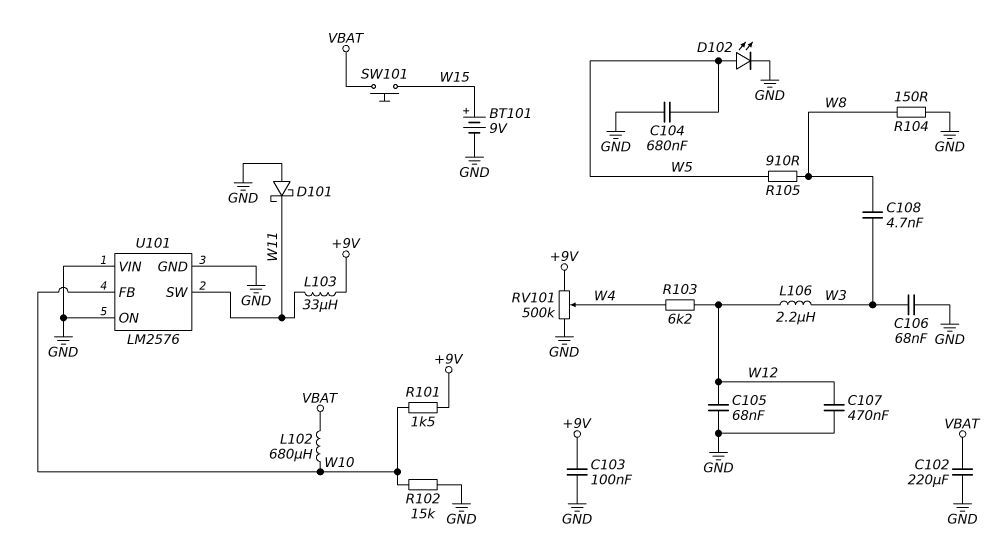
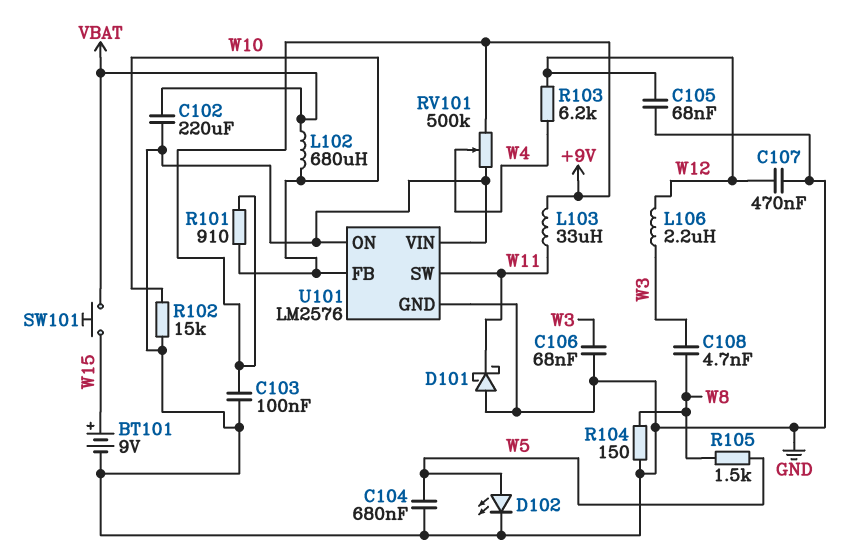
R101: 1.5k (+9V, W10) -> 910 (+9V, W10)
R105: 910 (W5, W8) -> 1.5k (W5, W8)

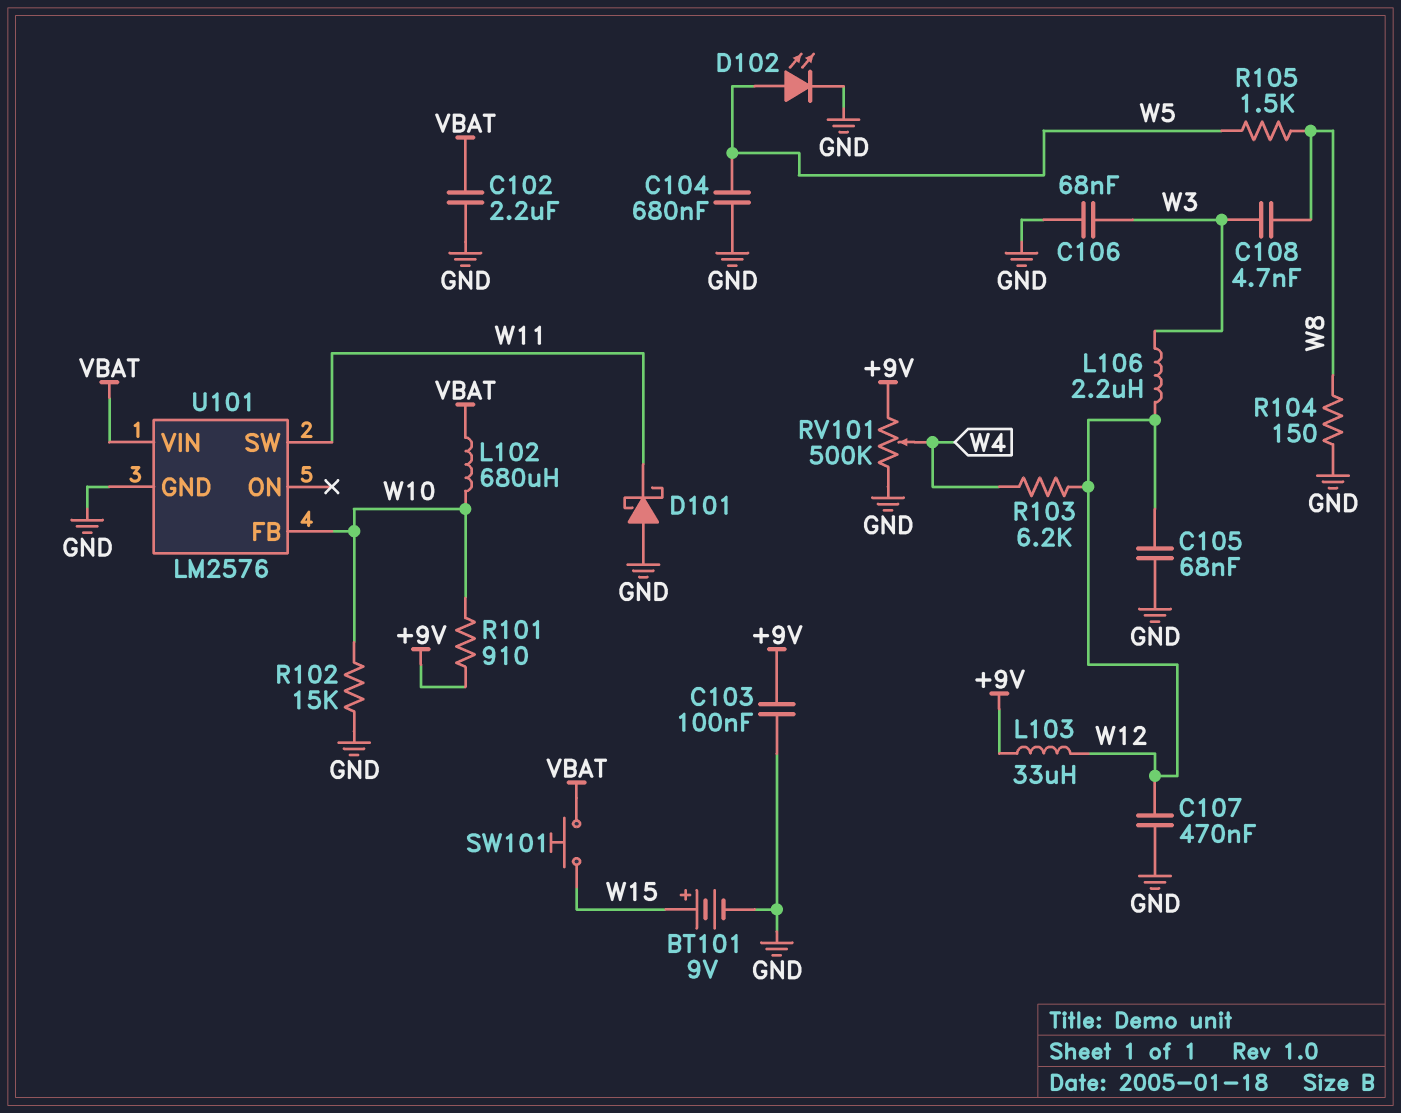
C102: 220uF (GND, VBAT) -> 2.2uF (GND, VBAT)
L103: 33uH (+9V, W11) -> 33uH (+9V, W12)
U101 pin ON: GND -> none
U101 pin VIN: GND -> VBAT

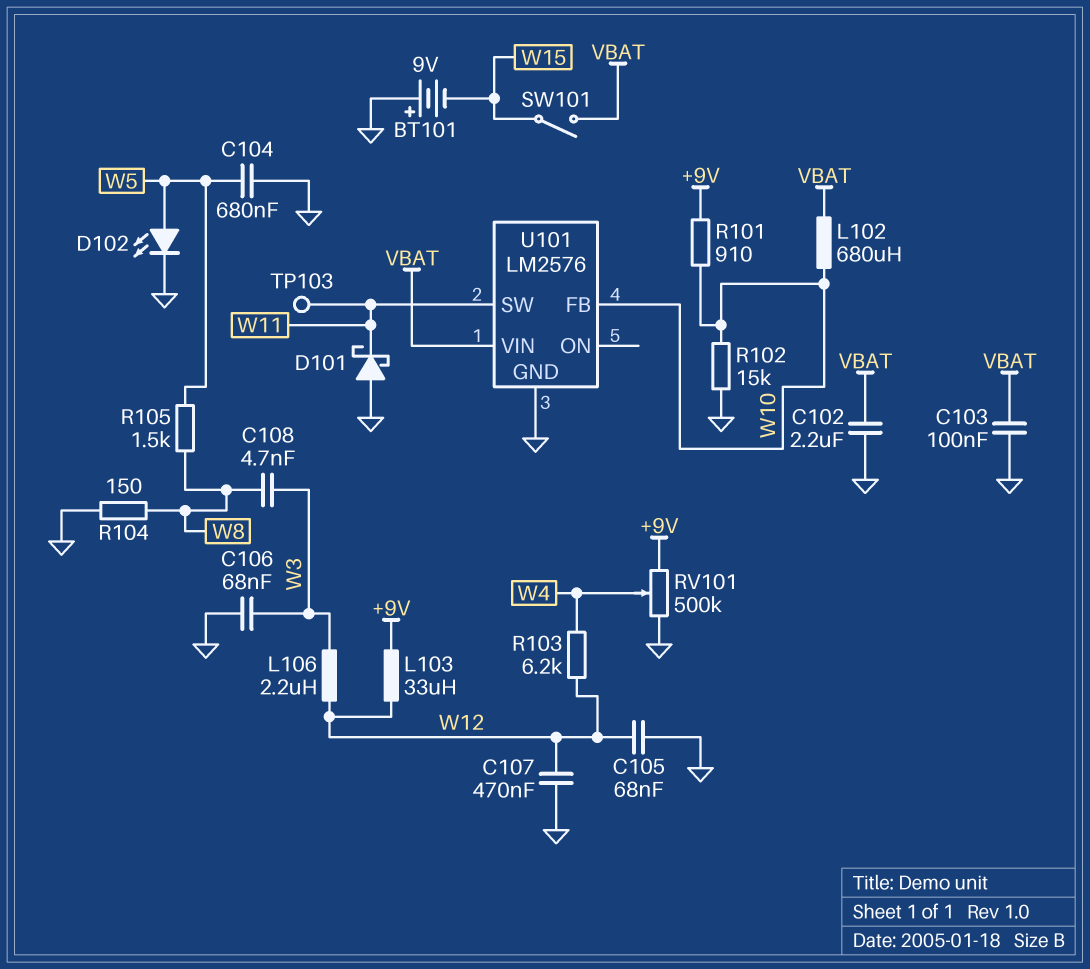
BT101: 9V (plus W15, minus GND) -> 9V (plus GND, minus W15)
C103: 100nF (+9V, GND) -> 100nF (GND, VBAT)
SW101: button (VBAT, W15) -> switch (VBAT, W15)
TP103: none -> test point (W11)

